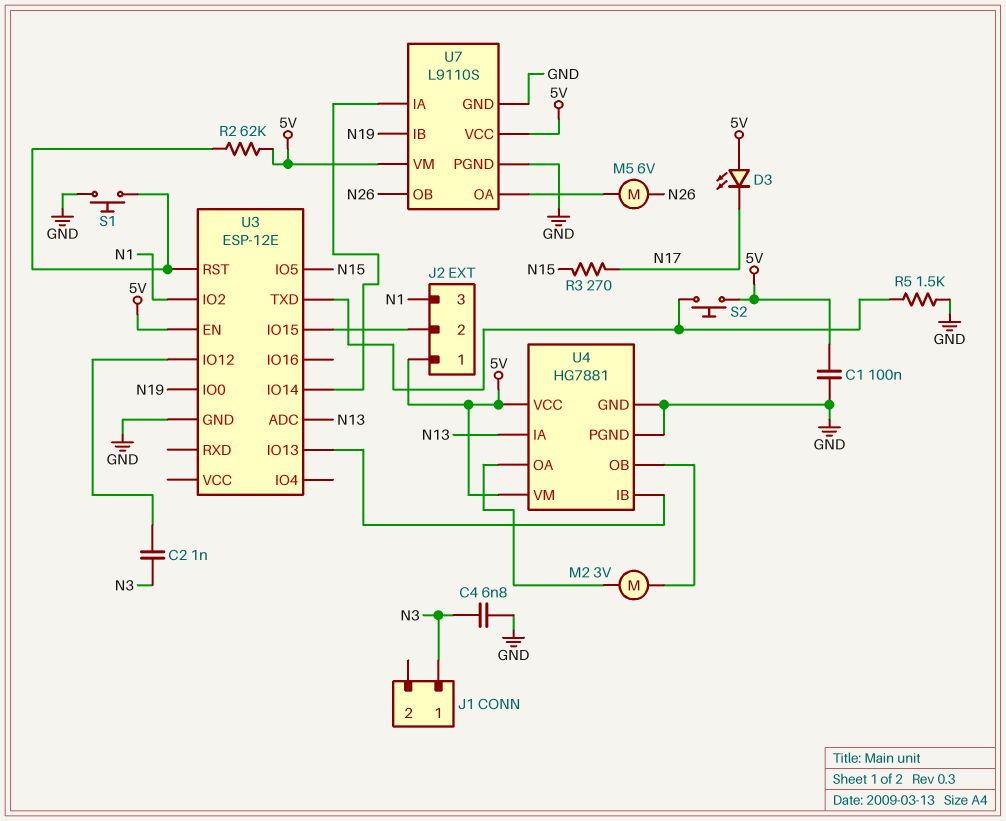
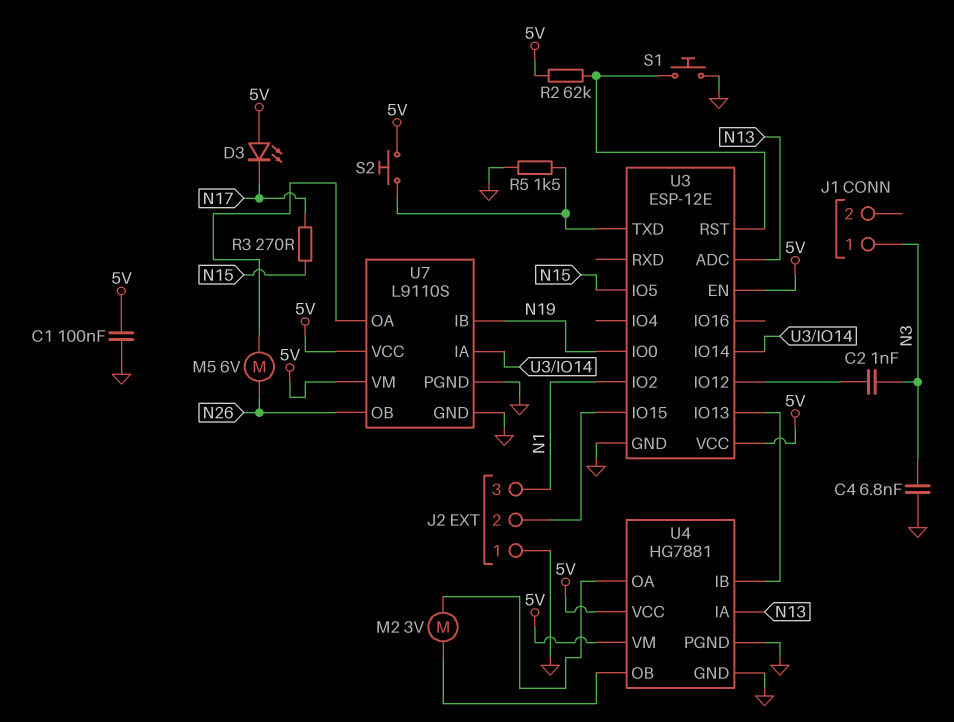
J2 pin 1: 5V -> GND
U3 pin VCC: none -> 5V

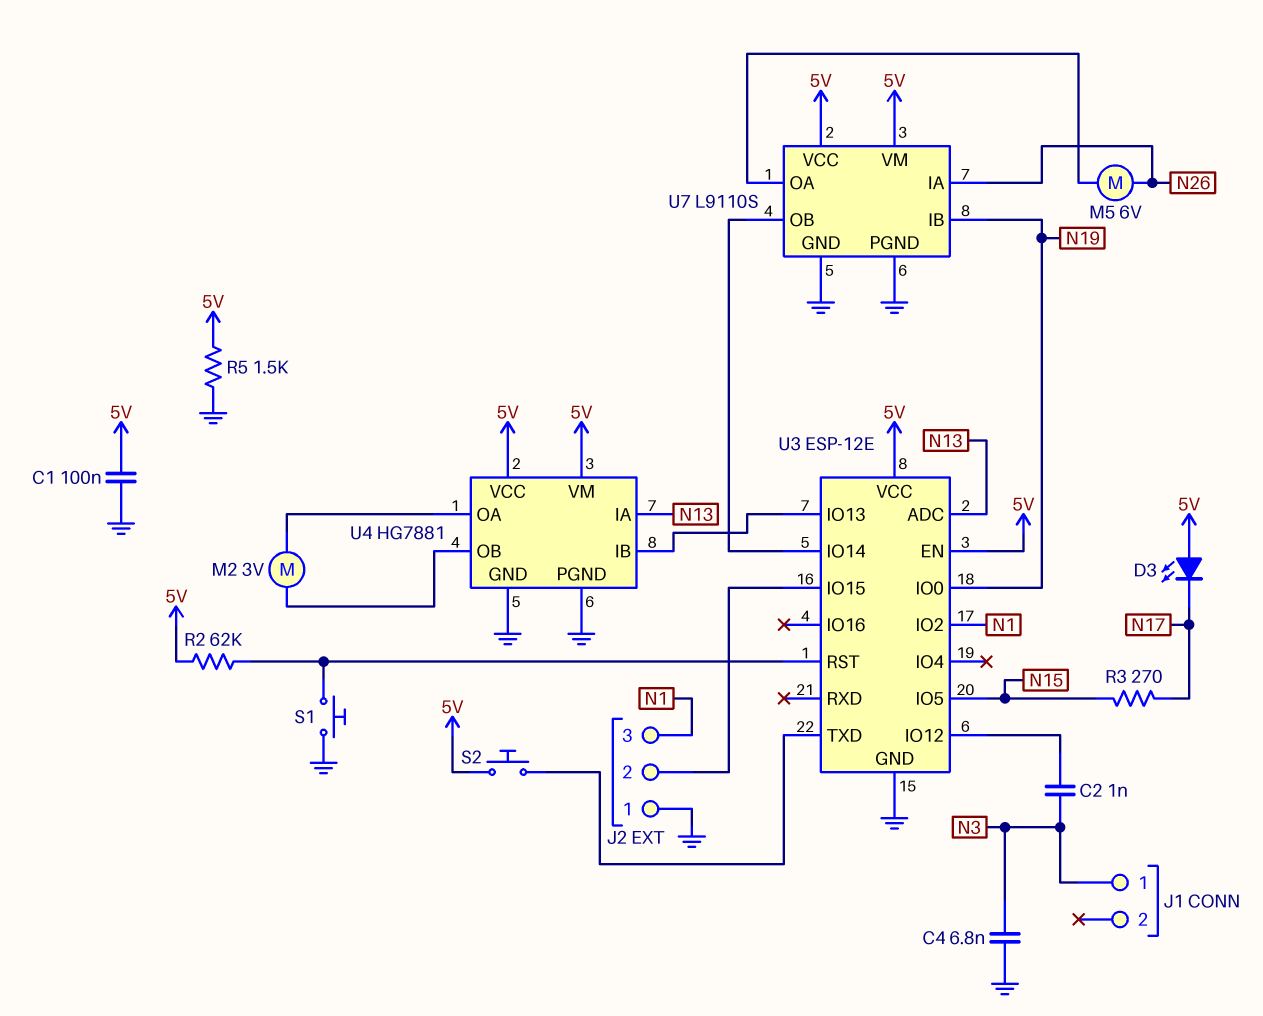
R5: 1.5k (GND, U3/TXD) -> 1.5k (5V, GND)
U7 pin IA: U3/IO14 -> N26
U7 pin OB: N26 -> U3/IO14

